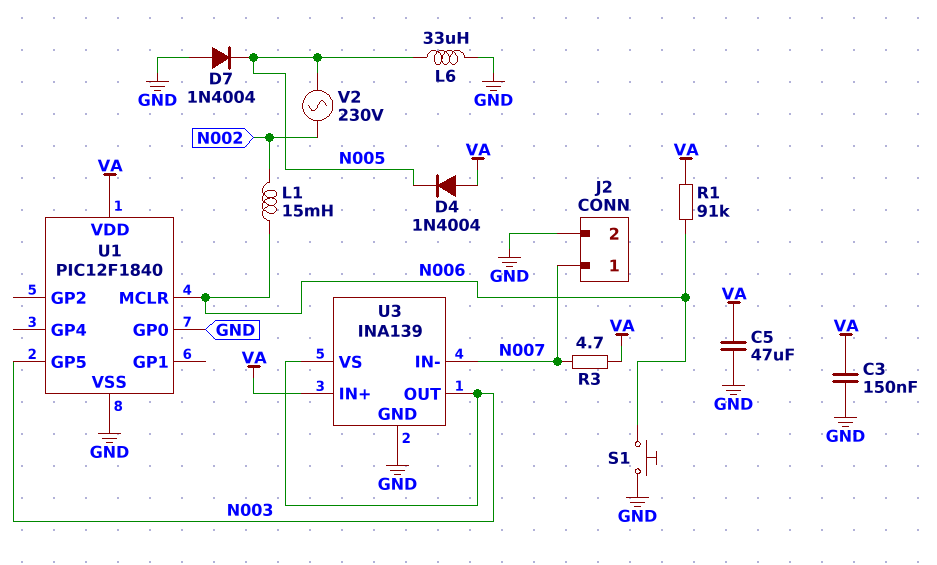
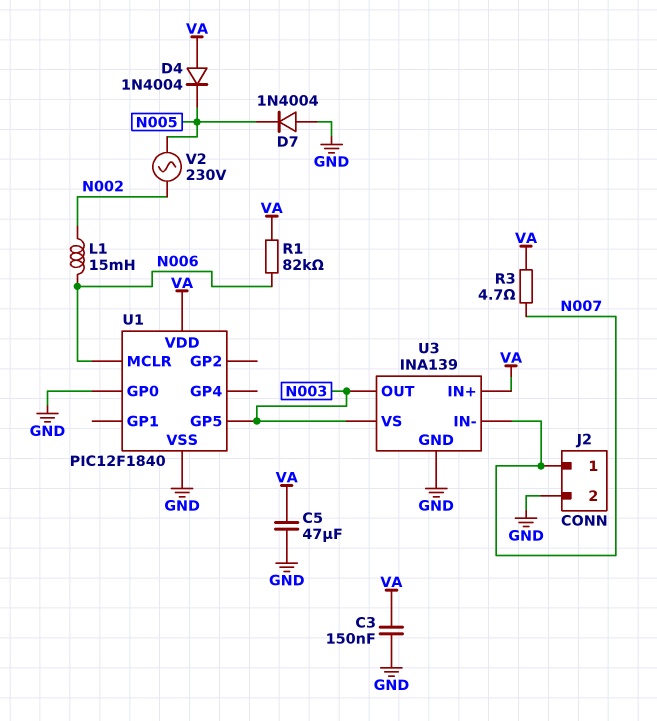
L6: 33uH (GND, N005) -> none
R1: 91k (N006, VA) -> 82k (N006, VA)
S1: button (GND, N006) -> none

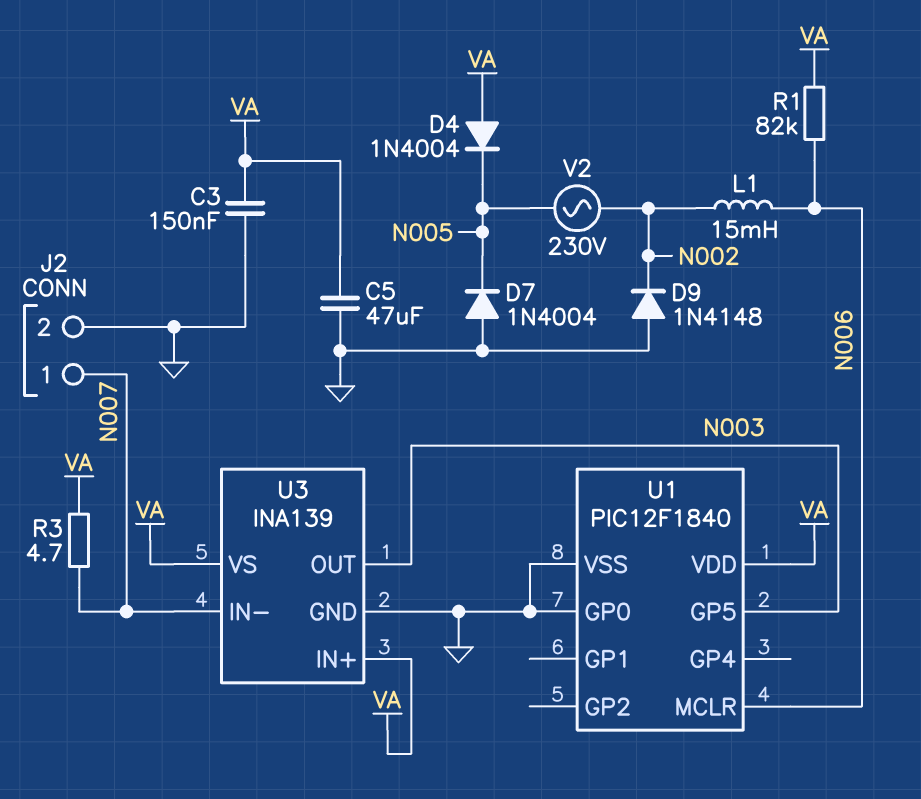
D9: none -> diode 1N4148 (A GND, K N002)
U3 pin VS: N003 -> VA

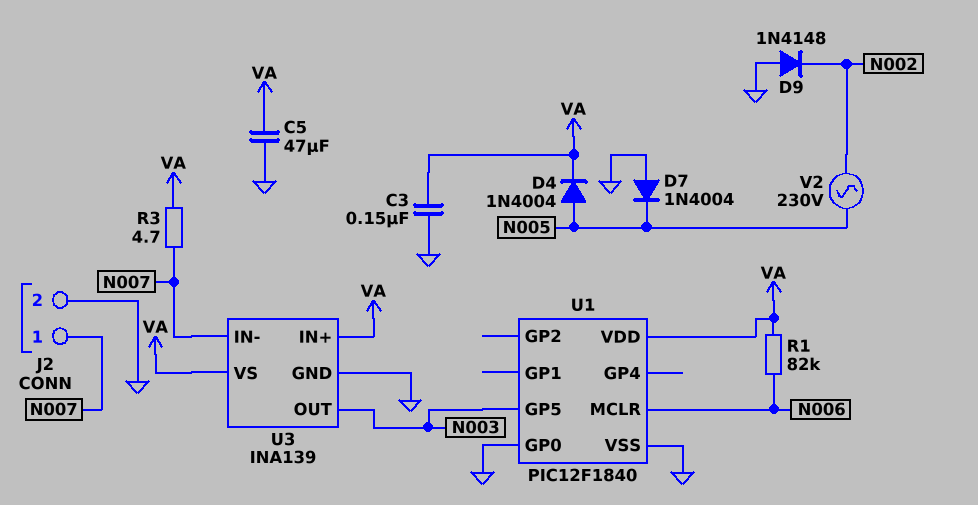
D4: diode 1N4004 (A VA, K N005) -> diode 1N4004 (A N005, K VA)
L1: 15mH (N002, N006) -> none

